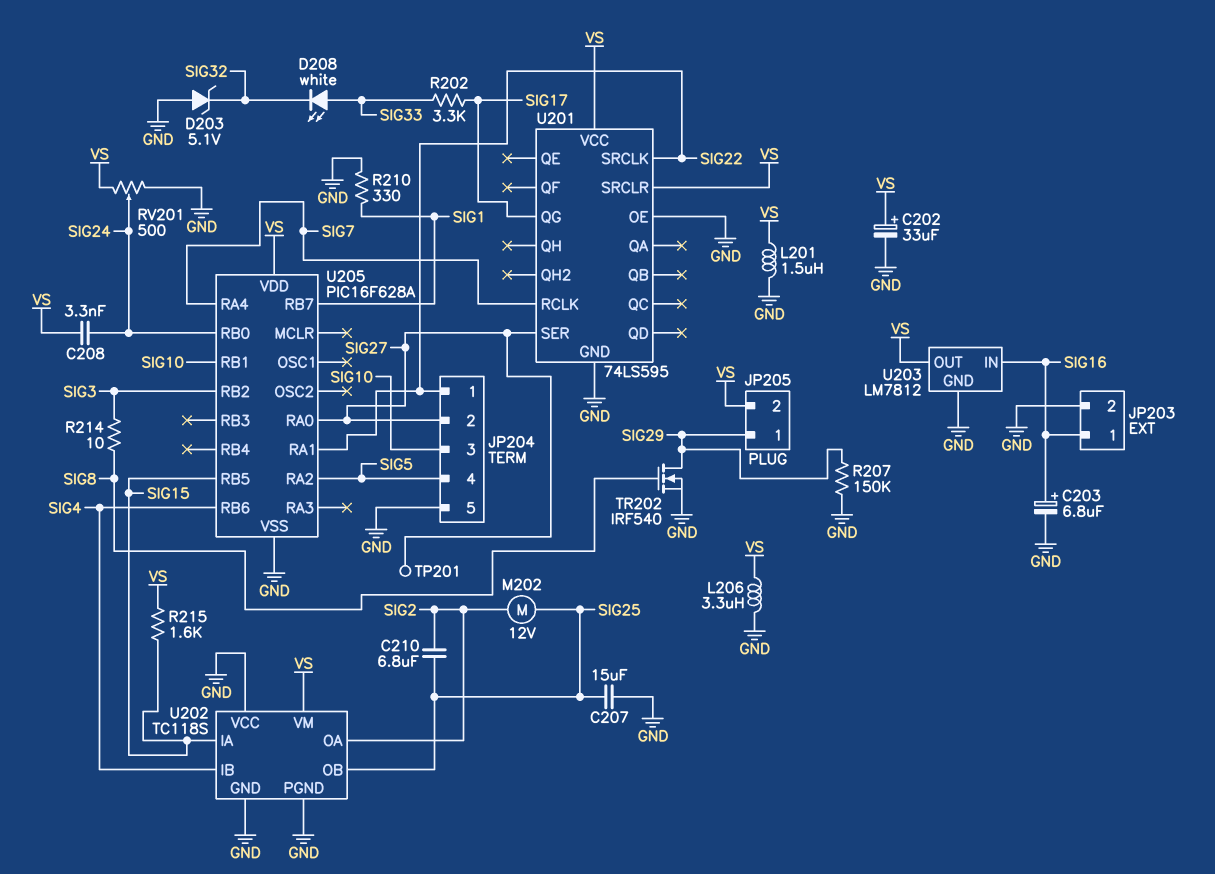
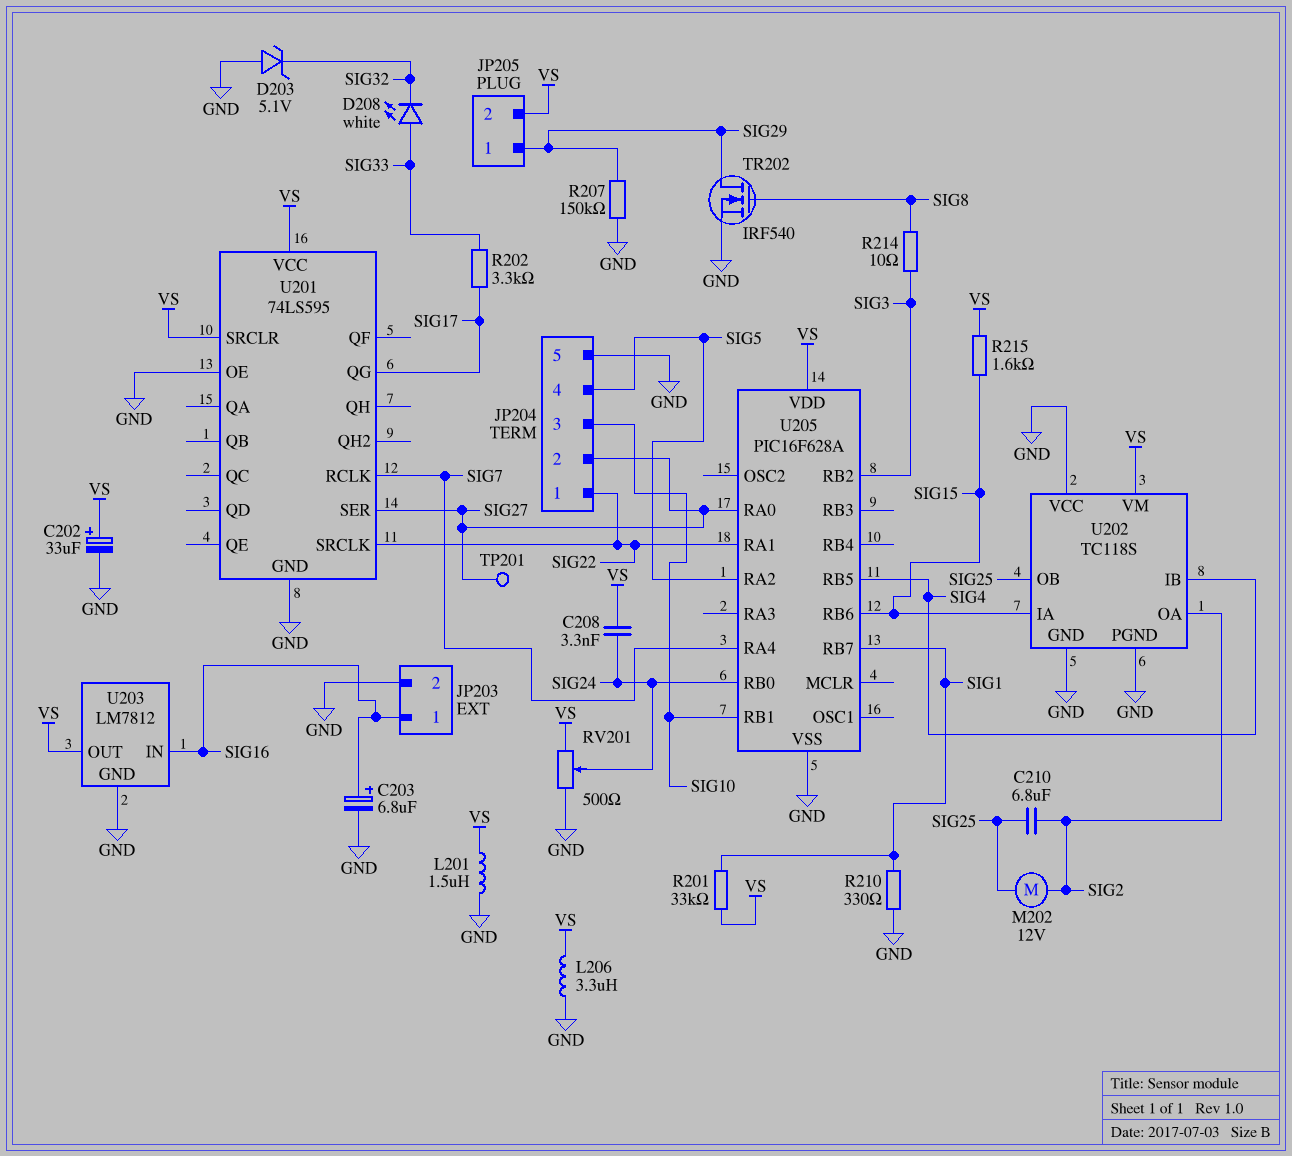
C207: 15uF (GND, SIG25) -> none
R201: none -> 33k (SIG1, VS)
U205 pin RB5: SIG15 -> SIG4
U205 pin RB6: SIG4 -> SIG15

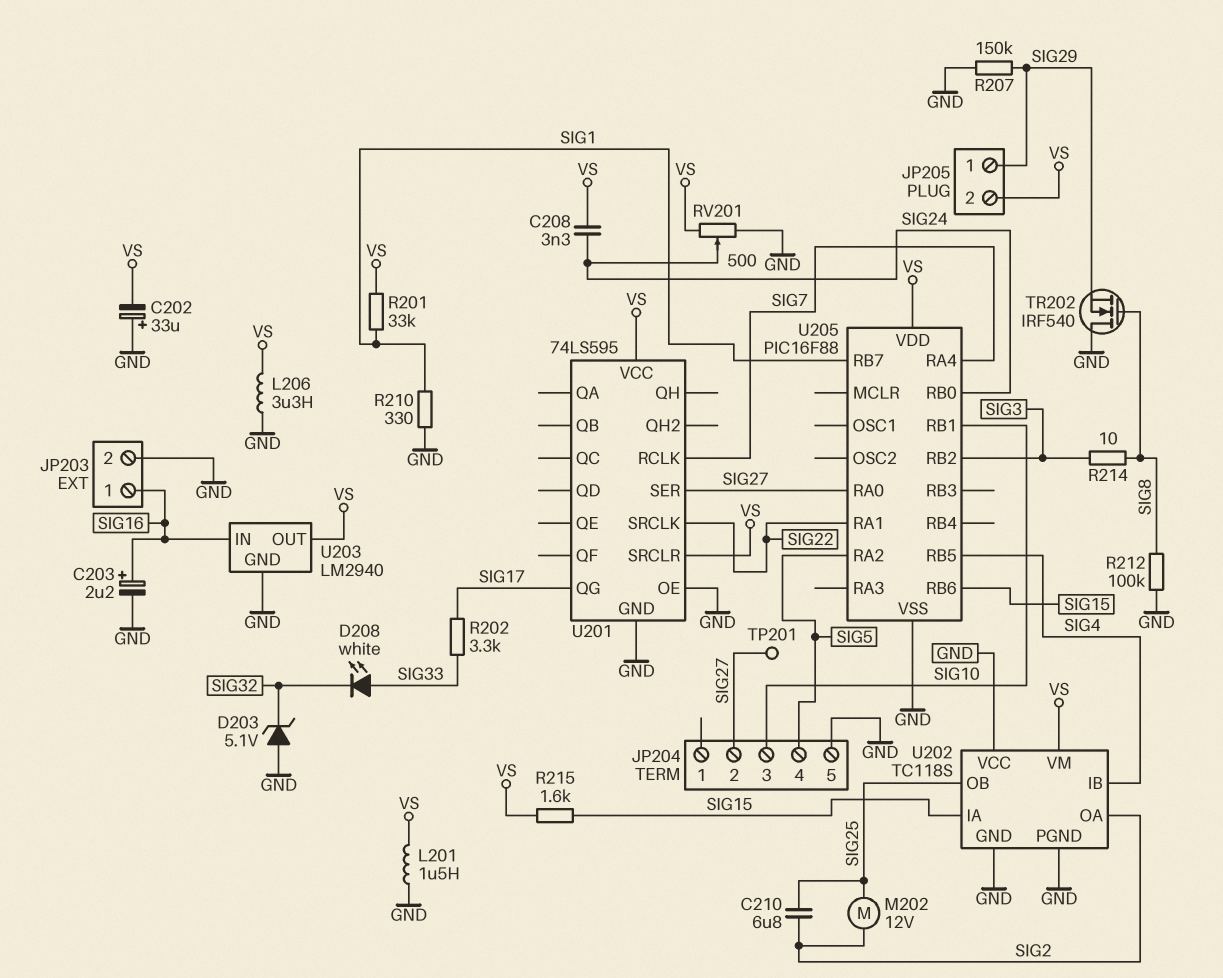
C202: 33uF (plus VS, minus GND) -> 33uF (plus GND, minus VS)
C203: 6.8uF (plus SIG16, minus GND) -> 2.2uF (plus SIG16, minus GND)
JP204 pin 1: SIG22 -> none
R212: none -> 100k (GND, SIG8)
TR202: NMOS IRF540 (G SIG8, D SIG29, S GND) -> NMOS IRF540 (G SIG8, D GND, S SIG29)
U203: LM7812 -> LM2940
U205: PIC16F628A -> PIC16F88

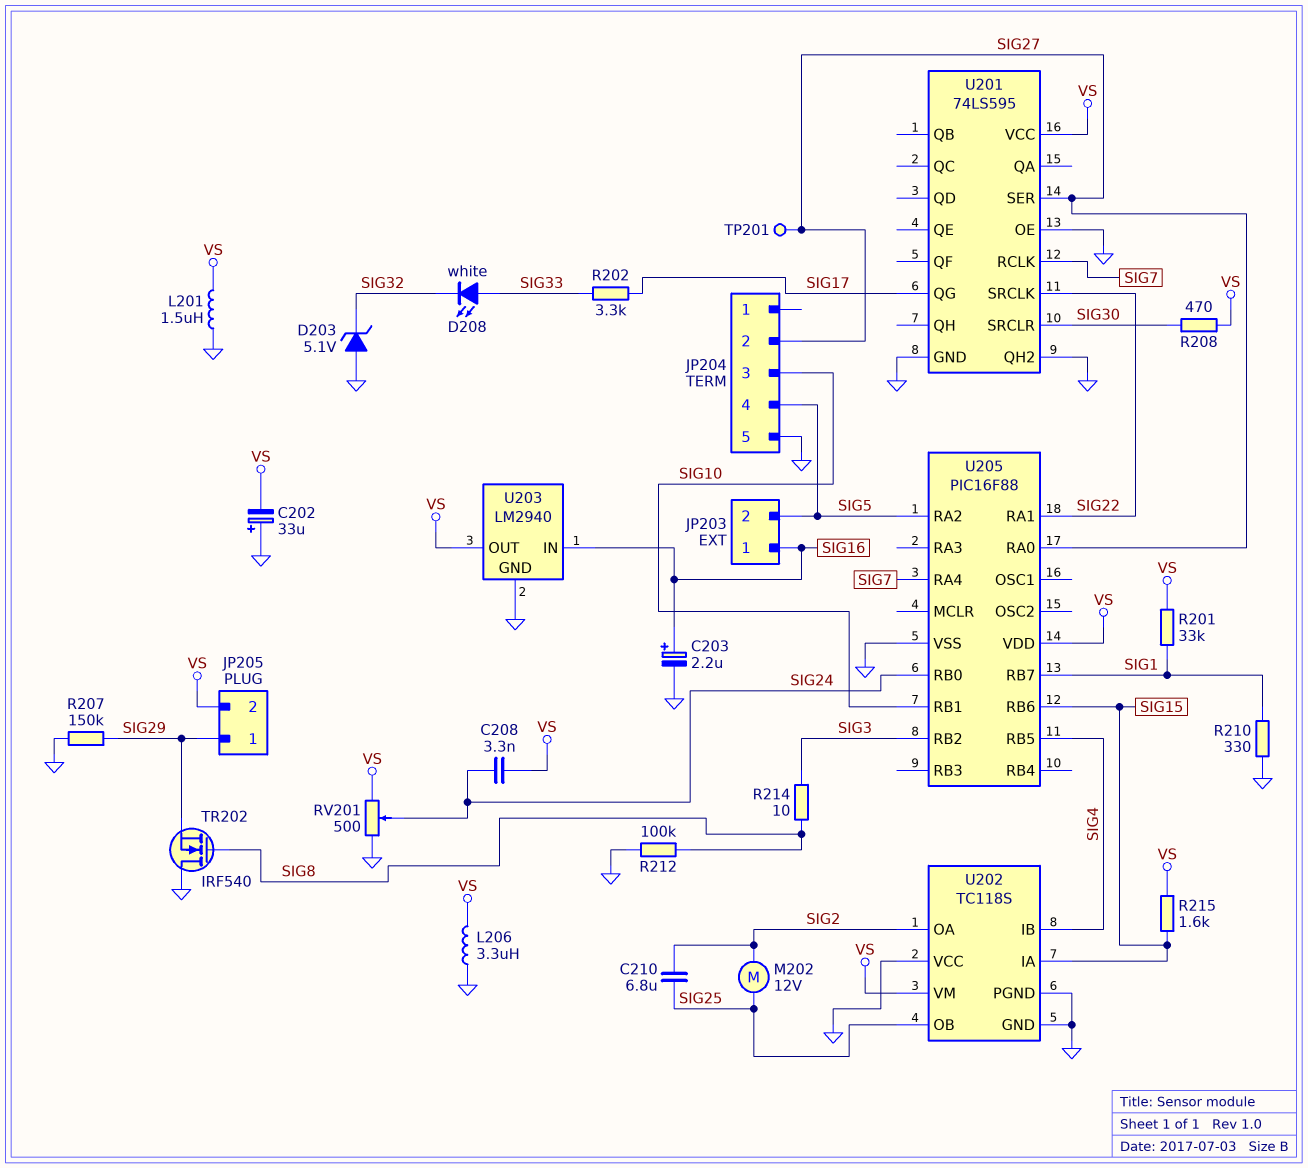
JP203 pin 2: GND -> SIG5
R208: none -> 470 (SIG30, VS)
U201 pin QH2: none -> GND
U201 pin SRCLR: VS -> SIG30

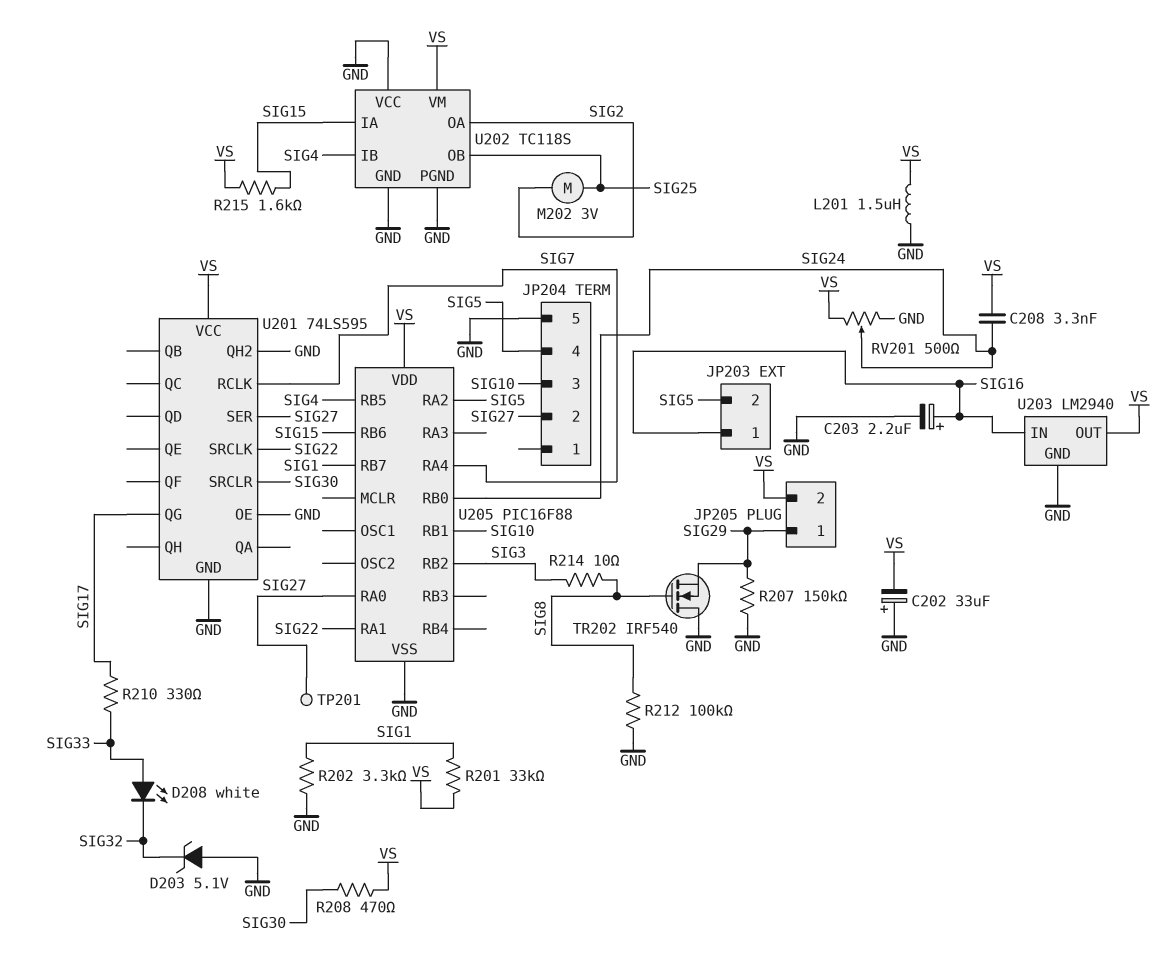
C210: 6.8uF (SIG2, SIG25) -> none
L206: 3.3uH (GND, VS) -> none
M202: motor 12V (SIG2, SIG25) -> motor 3V (SIG2, SIG25)
R202: 3.3k (SIG17, SIG33) -> 3.3k (GND, SIG1)
R210: 330 (GND, SIG1) -> 330 (SIG17, SIG33)

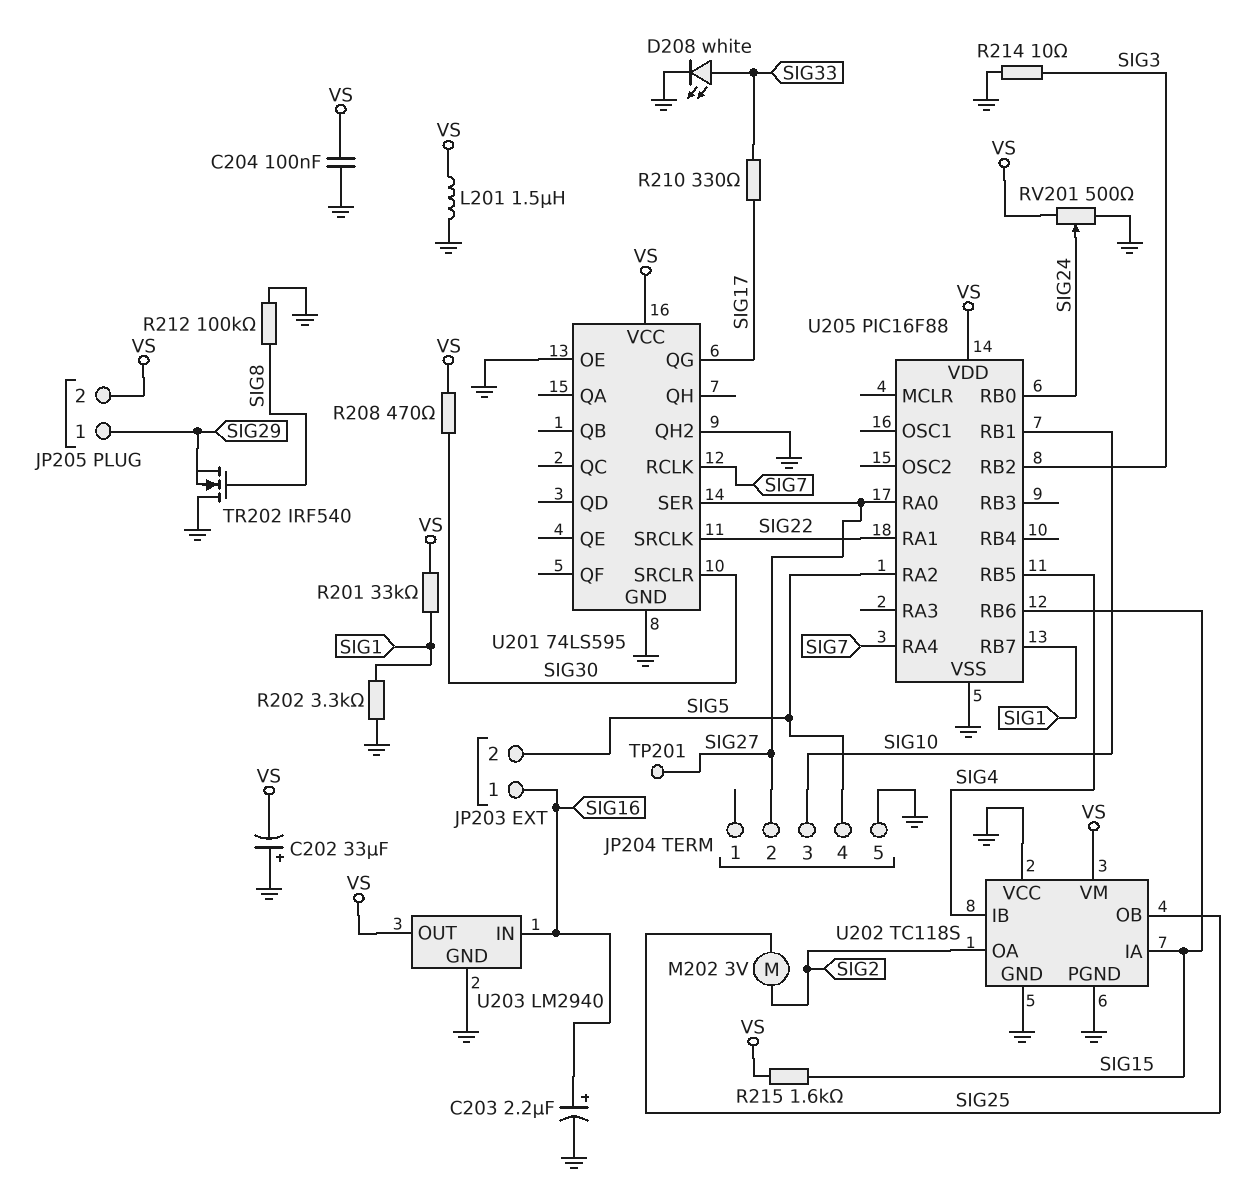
C204: none -> 100nF (GND, VS)
C208: 3.3nF (SIG24, VS) -> none
D203: zener 5.1V (A GND, K SIG32) -> none
D208: LED white (A SIG33, K SIG32) -> LED white (A SIG33, K GND)
R207: 150k (GND, SIG29) -> none
R214: 10 (SIG3, SIG8) -> 10 (GND, SIG3)

